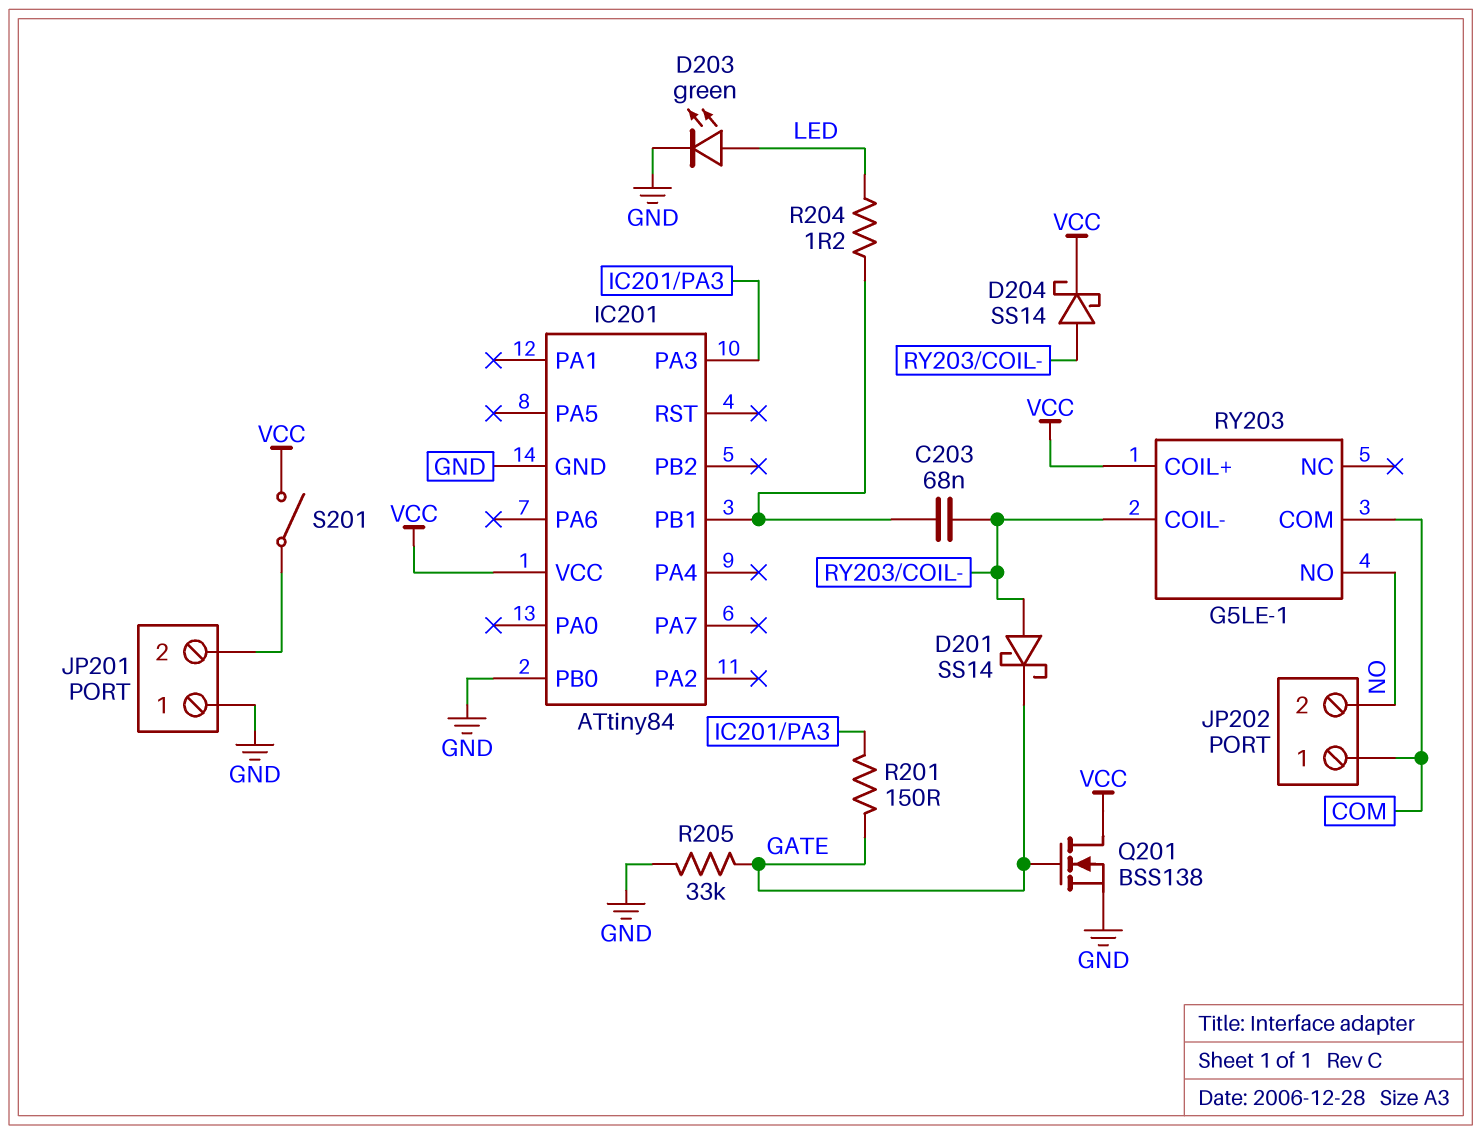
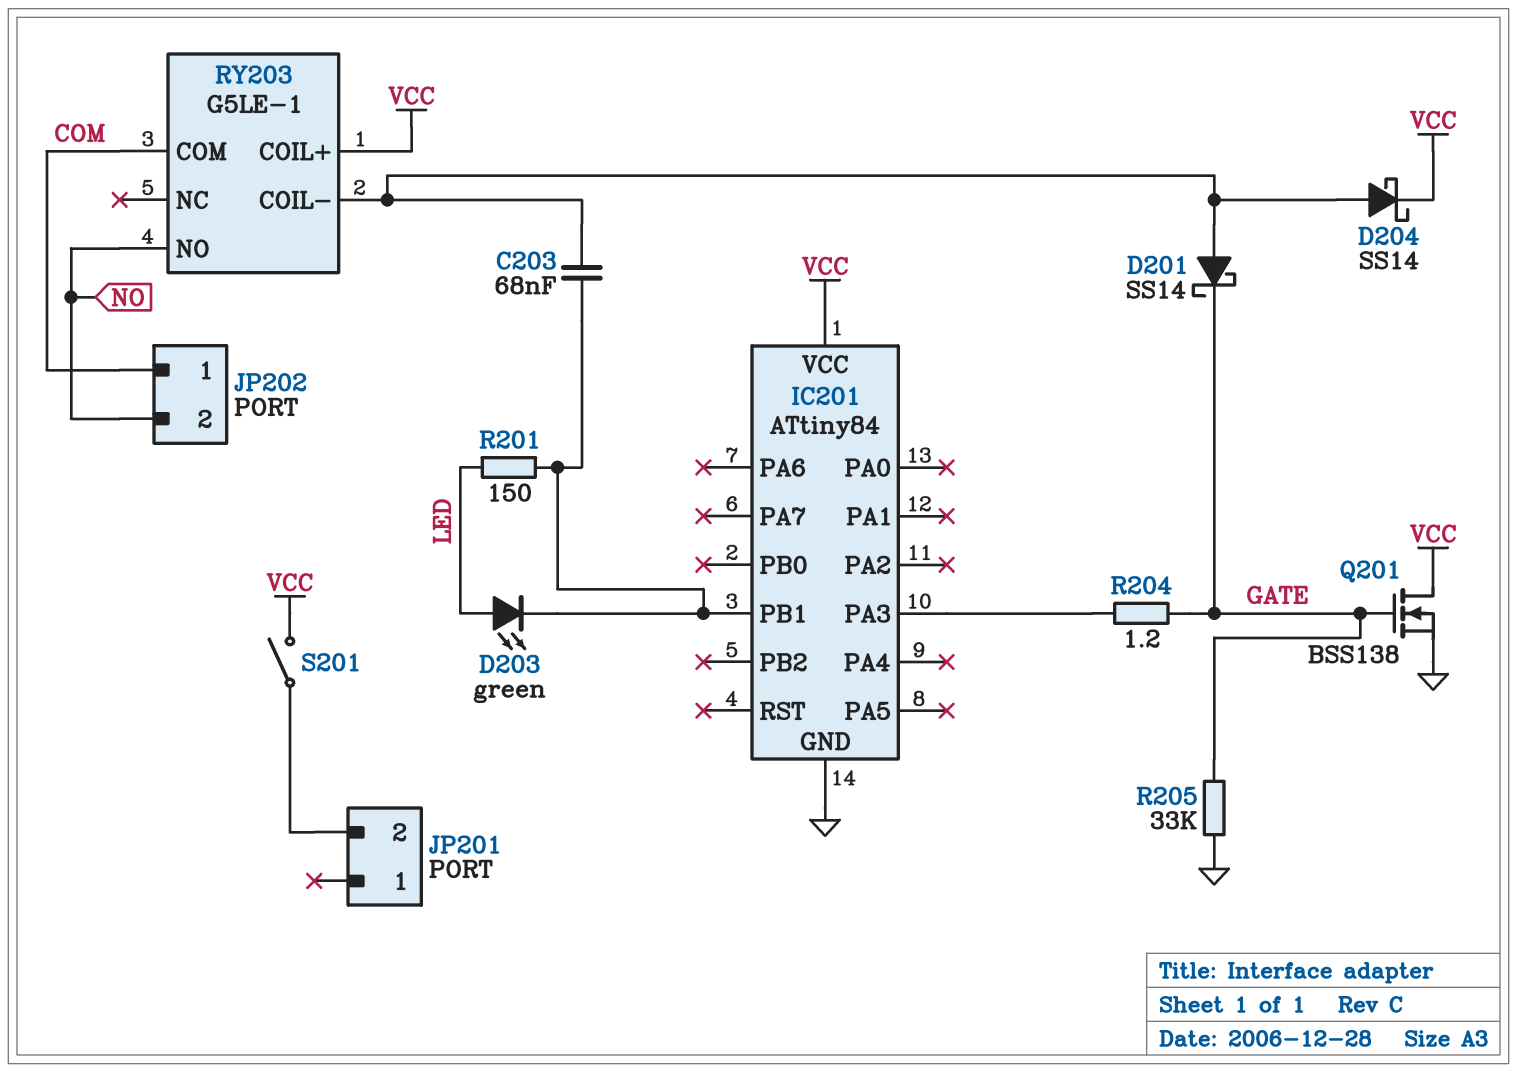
D203: LED green (A LED, K GND) -> LED green (A LED, K IC201/PB1)
IC201 pin PB0: GND -> none
JP201 pin 1: GND -> none
R201: 150 (GATE, IC201/PA3) -> 150 (IC201/PB1, LED)
R204: 1.2 (IC201/PB1, LED) -> 1.2 (GATE, IC201/PA3)

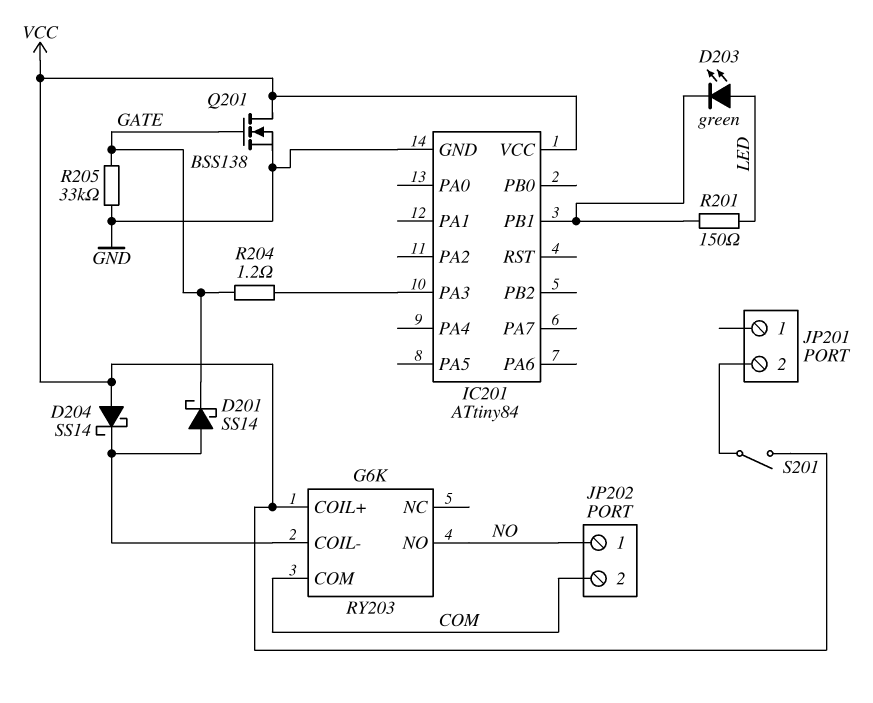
C203: 68nF (IC201/PB1, RY203/COIL-) -> none
D204: schottky SS14 (A RY203/COIL-, K VCC) -> schottky SS14 (A VCC, K RY203/COIL-)
JP202 pin 1: COM -> NO
JP202 pin 2: NO -> COM
RY203: G5LE-1 -> G6K

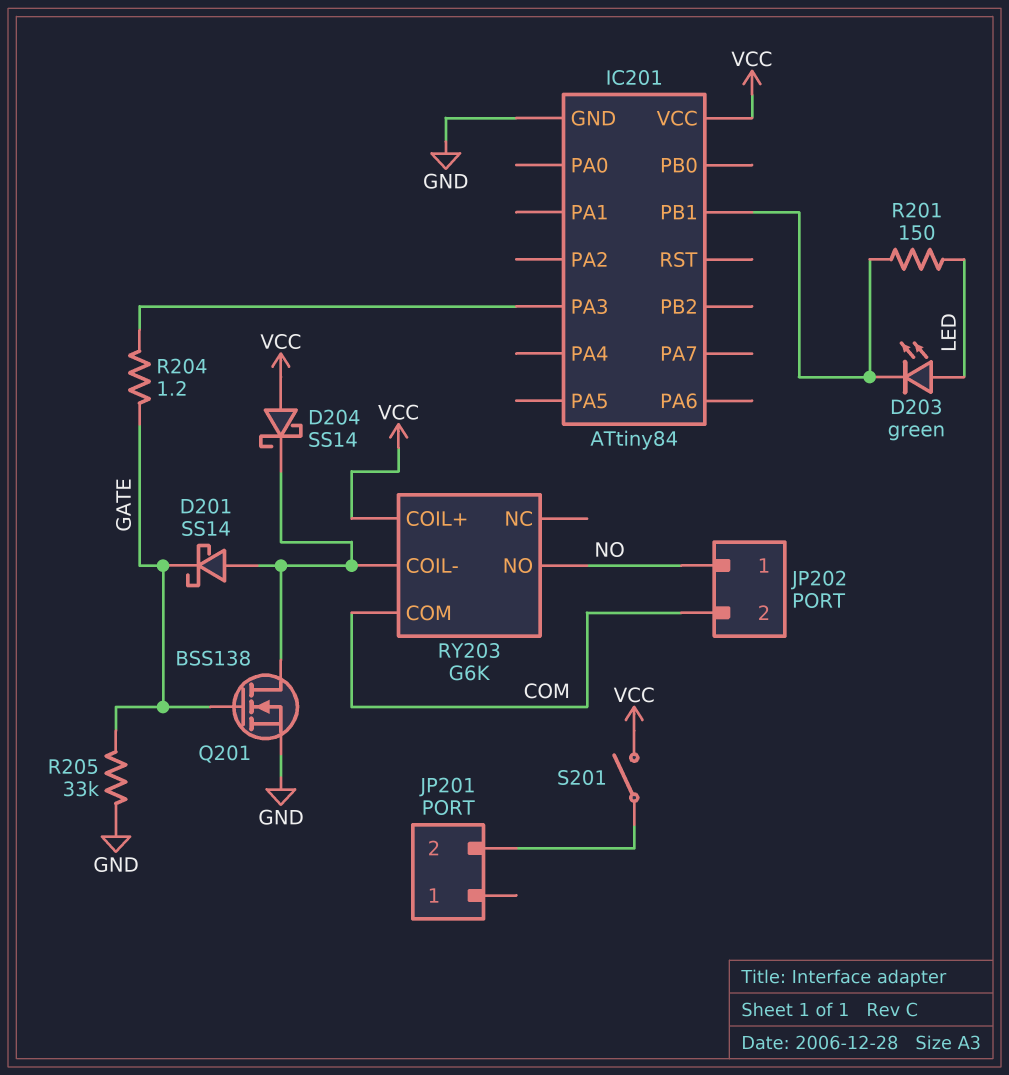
Q201: NMOS BSS138 (G GATE, D VCC, S GND) -> NMOS BSS138 (G GATE, D RY203/COIL-, S GND)

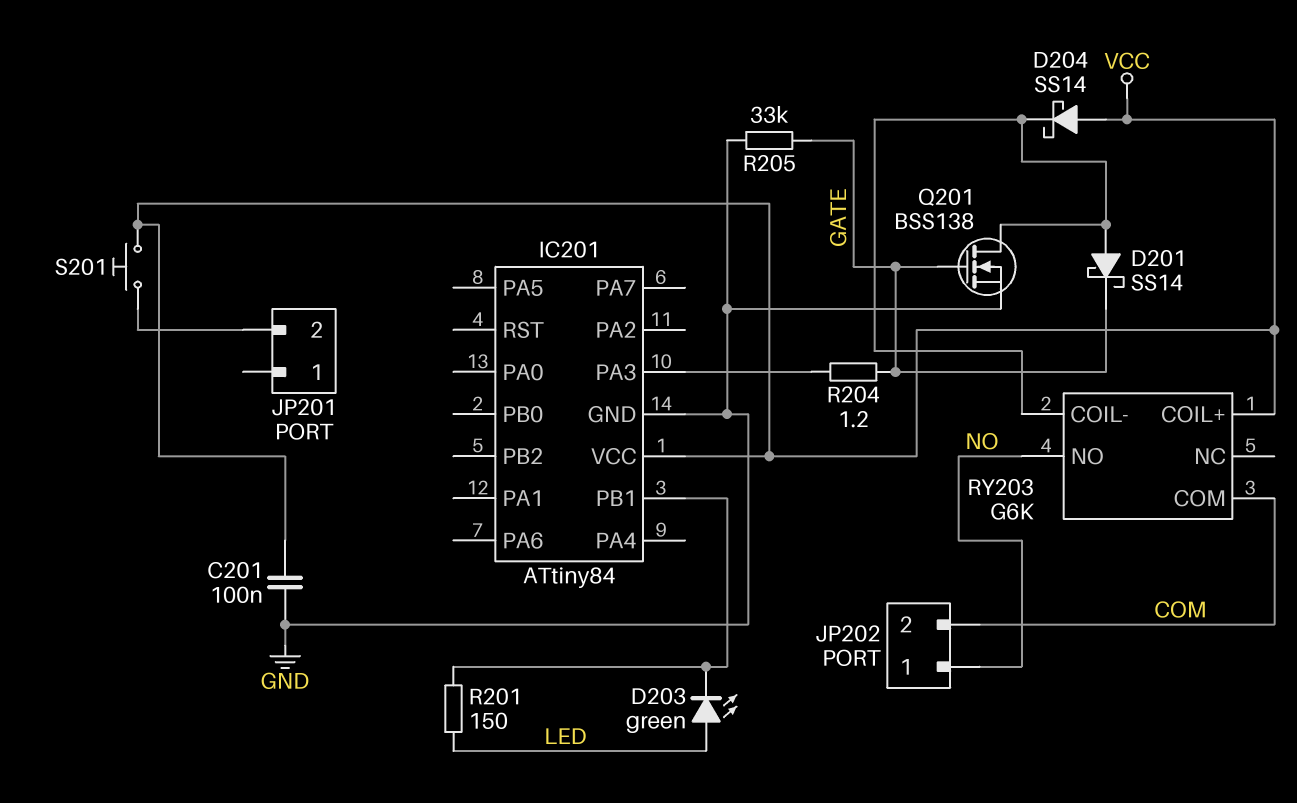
C201: none -> 100nF (GND, VCC)
S201: switch (JP201/2, VCC) -> button (JP201/2, VCC)

